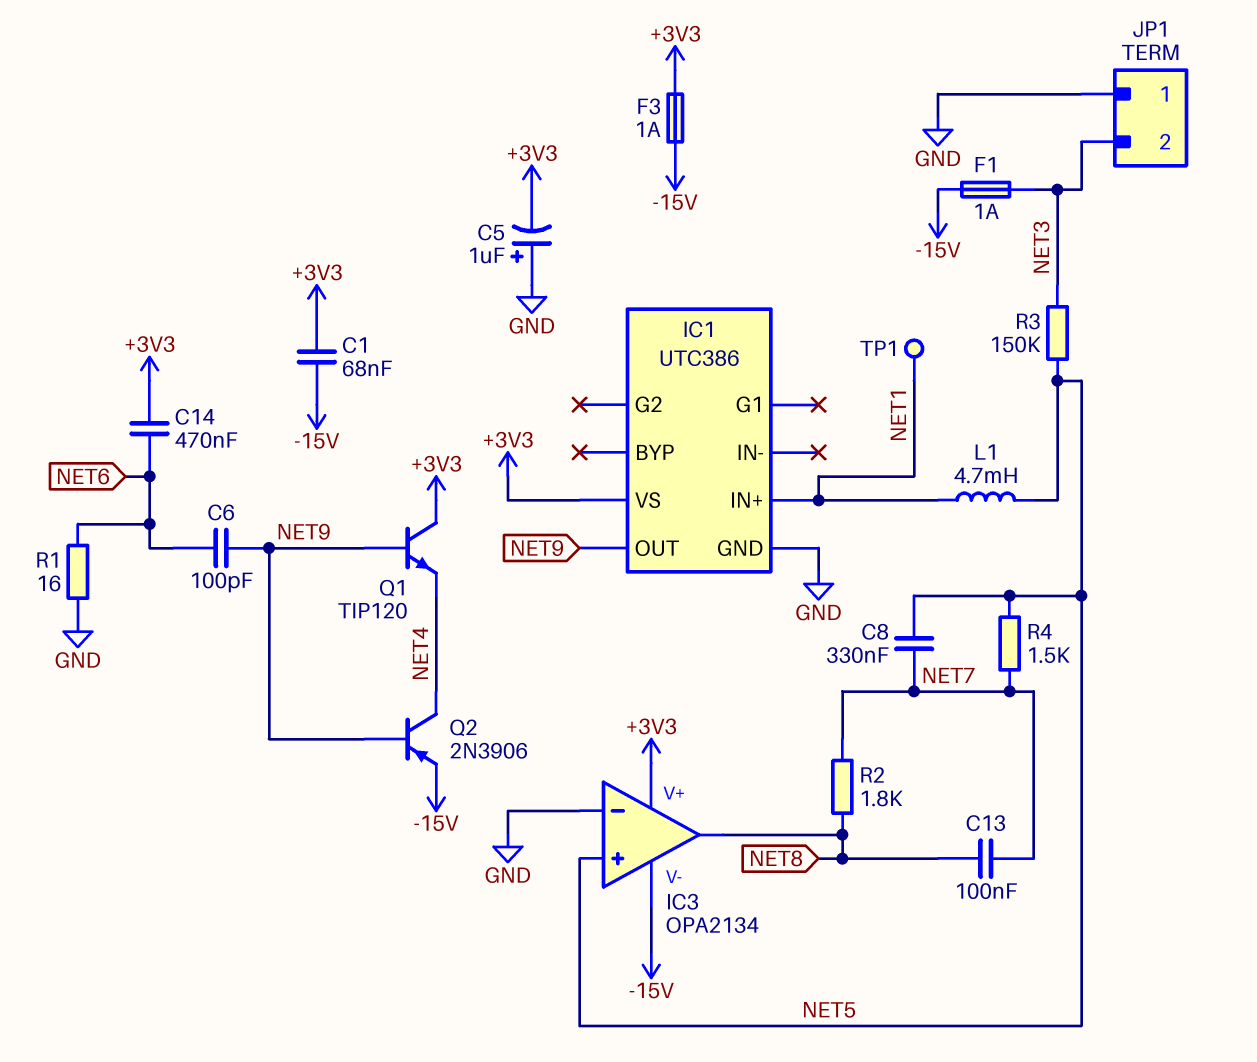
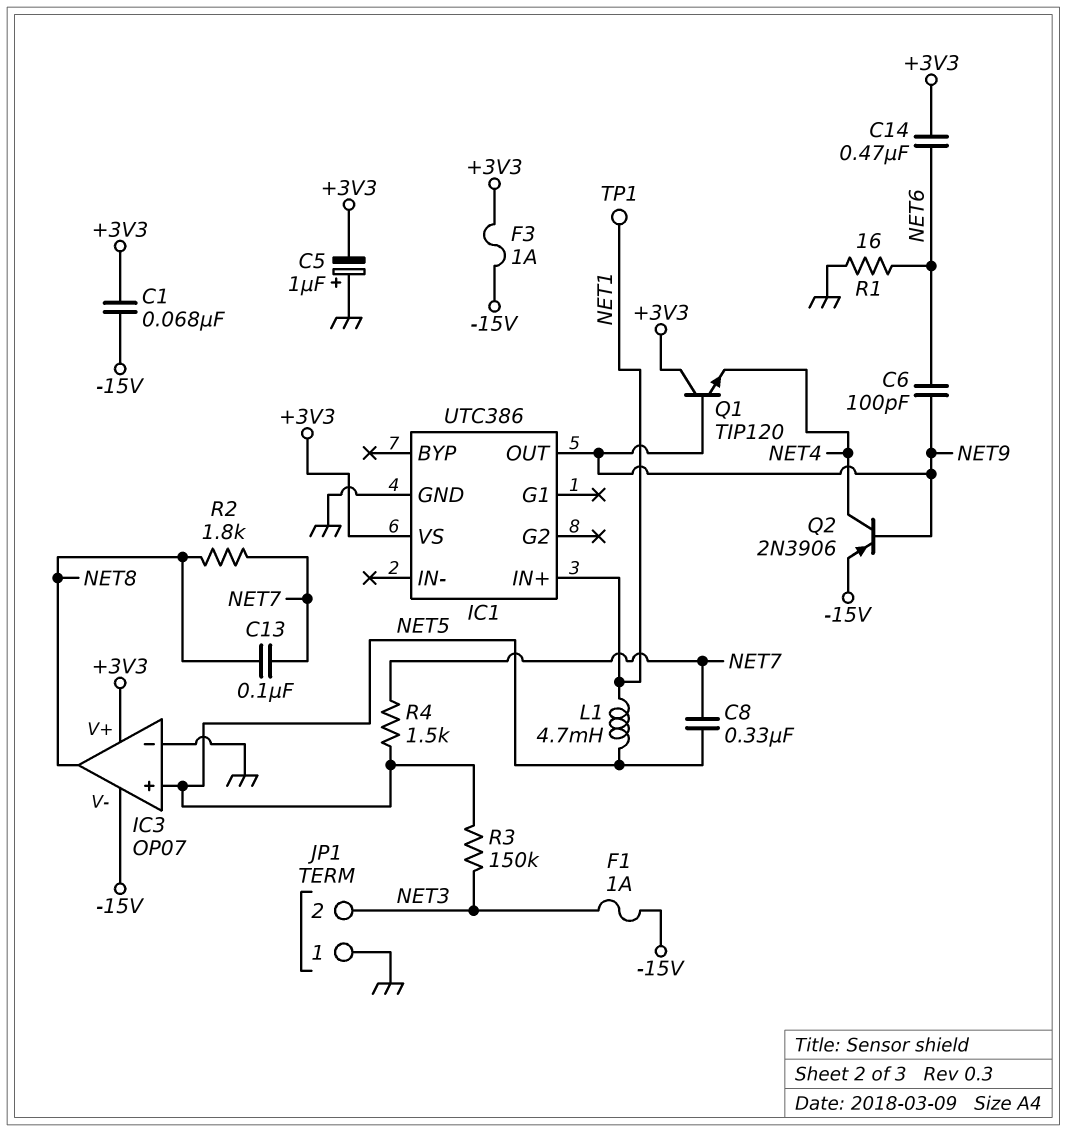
IC3: OPA2134 -> OP07

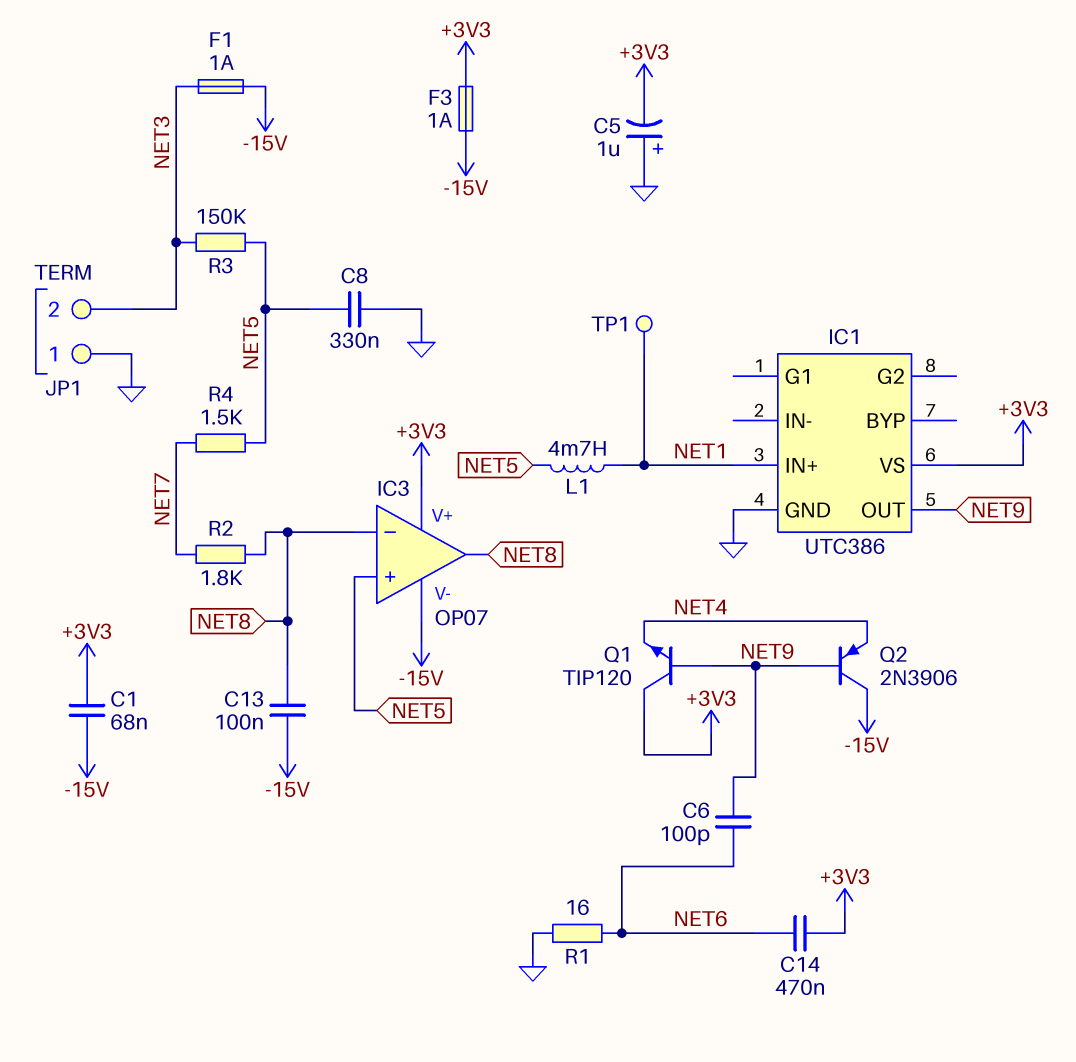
C8: 330nF (NET5, NET7) -> 330nF (GND, NET5)
C13: 100nF (NET7, NET8) -> 100nF (-15V, NET8)
IC3 pin in-: GND -> NET8
Q2: PNP 2N3906 (B NET9, C NET4, E -15V) -> PNP 2N3906 (B NET9, C -15V, E NET4)

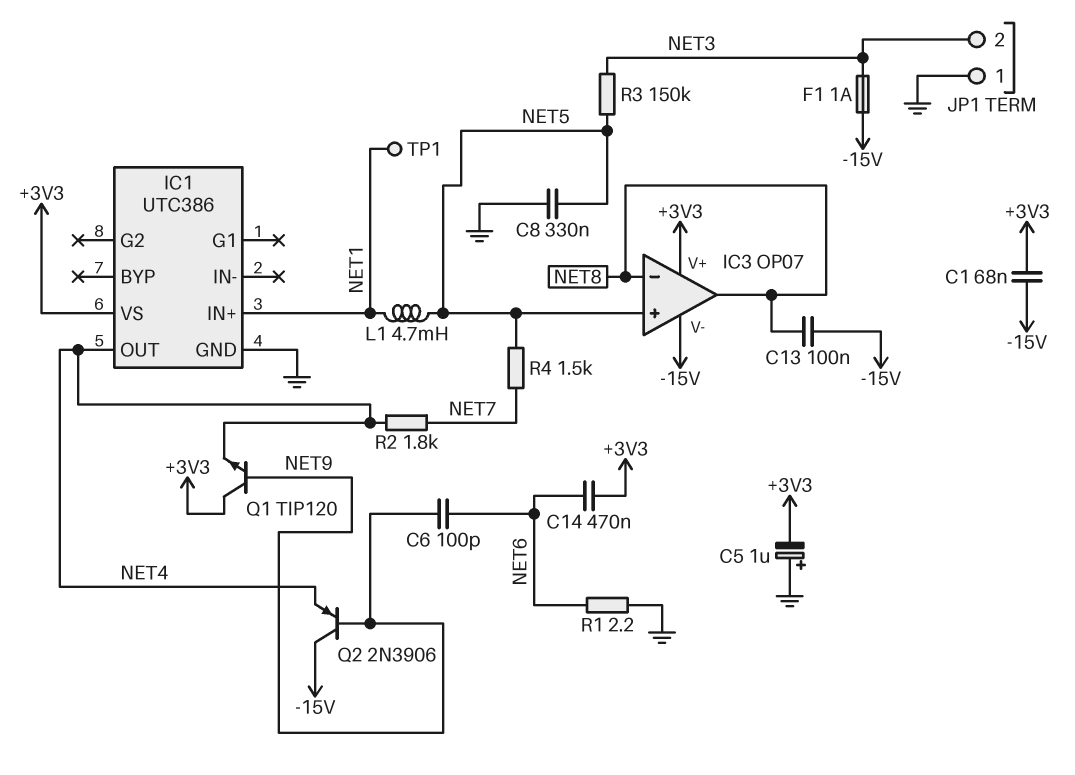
F3: 1A (+3V3, -15V) -> none
IC1 pin OUT: NET9 -> NET4
R1: 16 (GND, NET6) -> 2.2 (GND, NET6)
R2: 1.8k (NET7, NET8) -> 1.8k (NET4, NET7)

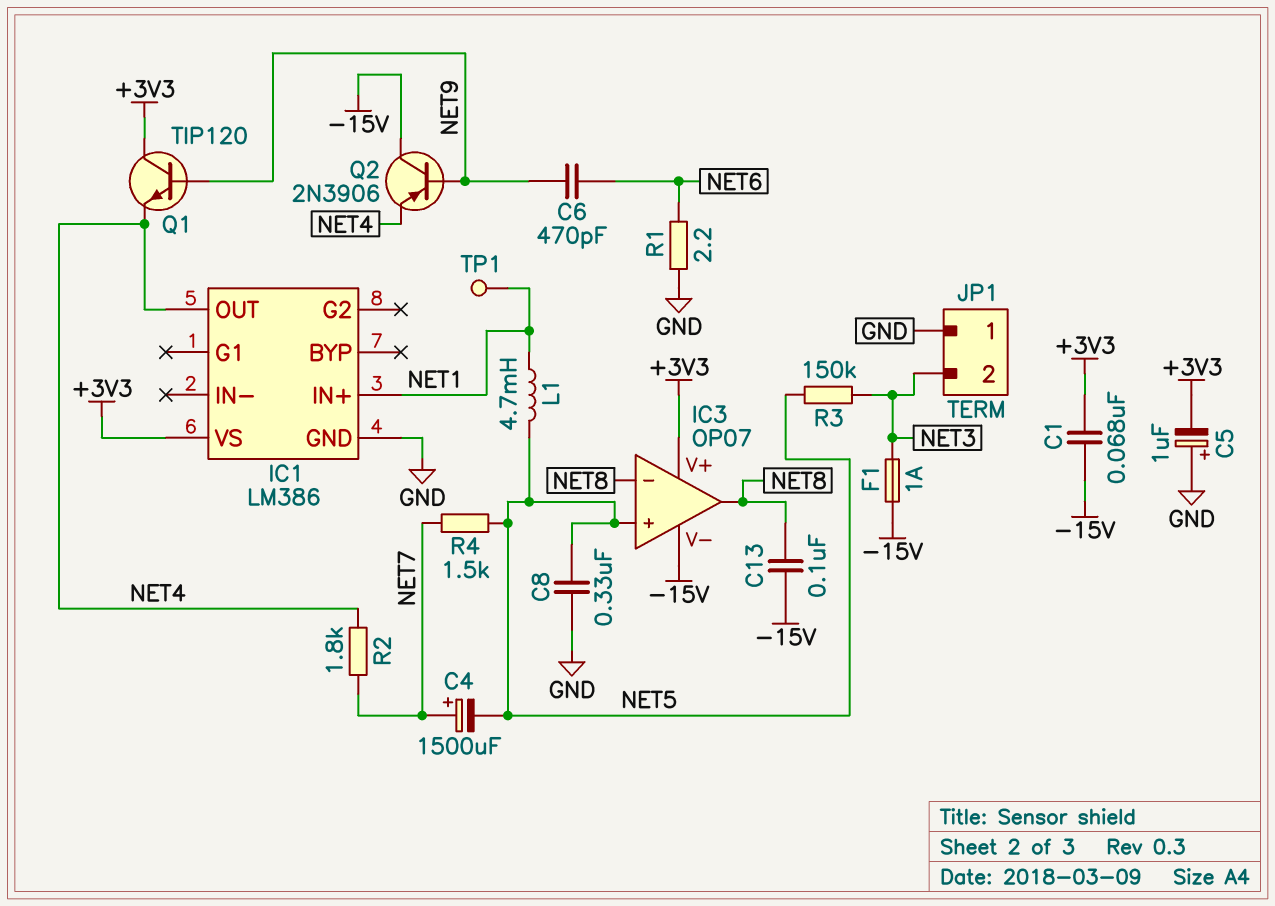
C4: none -> 1500uF (plus NET7, minus NET5)
C6: 100pF (NET6, NET9) -> 470pF (NET6, NET9)
C14: 470nF (+3V3, NET6) -> none
IC1: UTC386 -> LM386

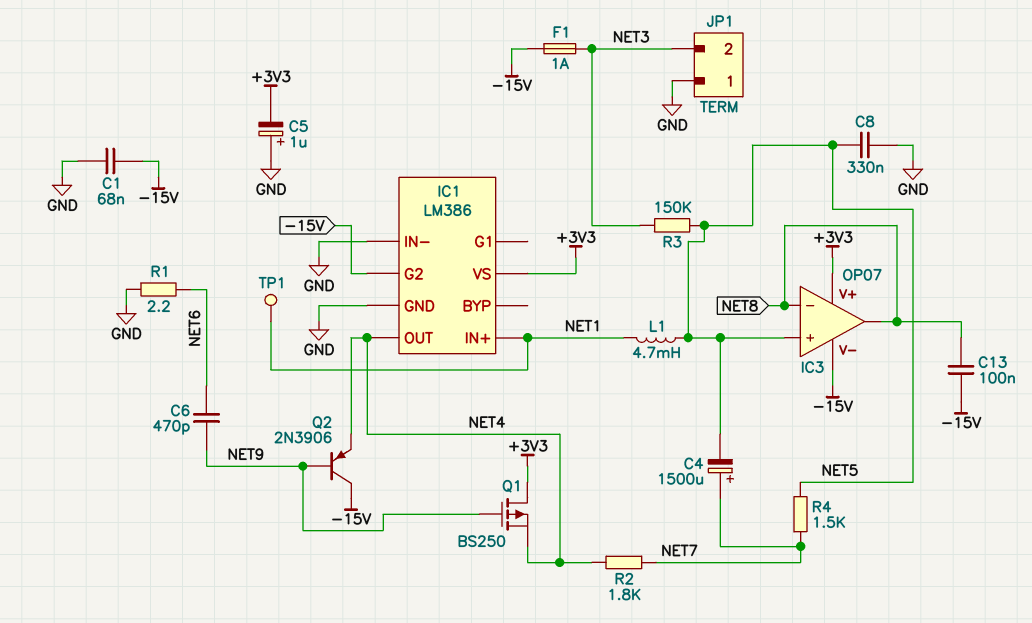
C1: 68nF (+3V3, -15V) -> 68nF (-15V, GND)
IC1 pin G2: none -> -15V
IC1 pin IN-: none -> GND
Q1: NPN TIP120 (B NET9, C +3V3, E NET4) -> PMOS BS250 (G NET9, D +3V3, S NET4)

